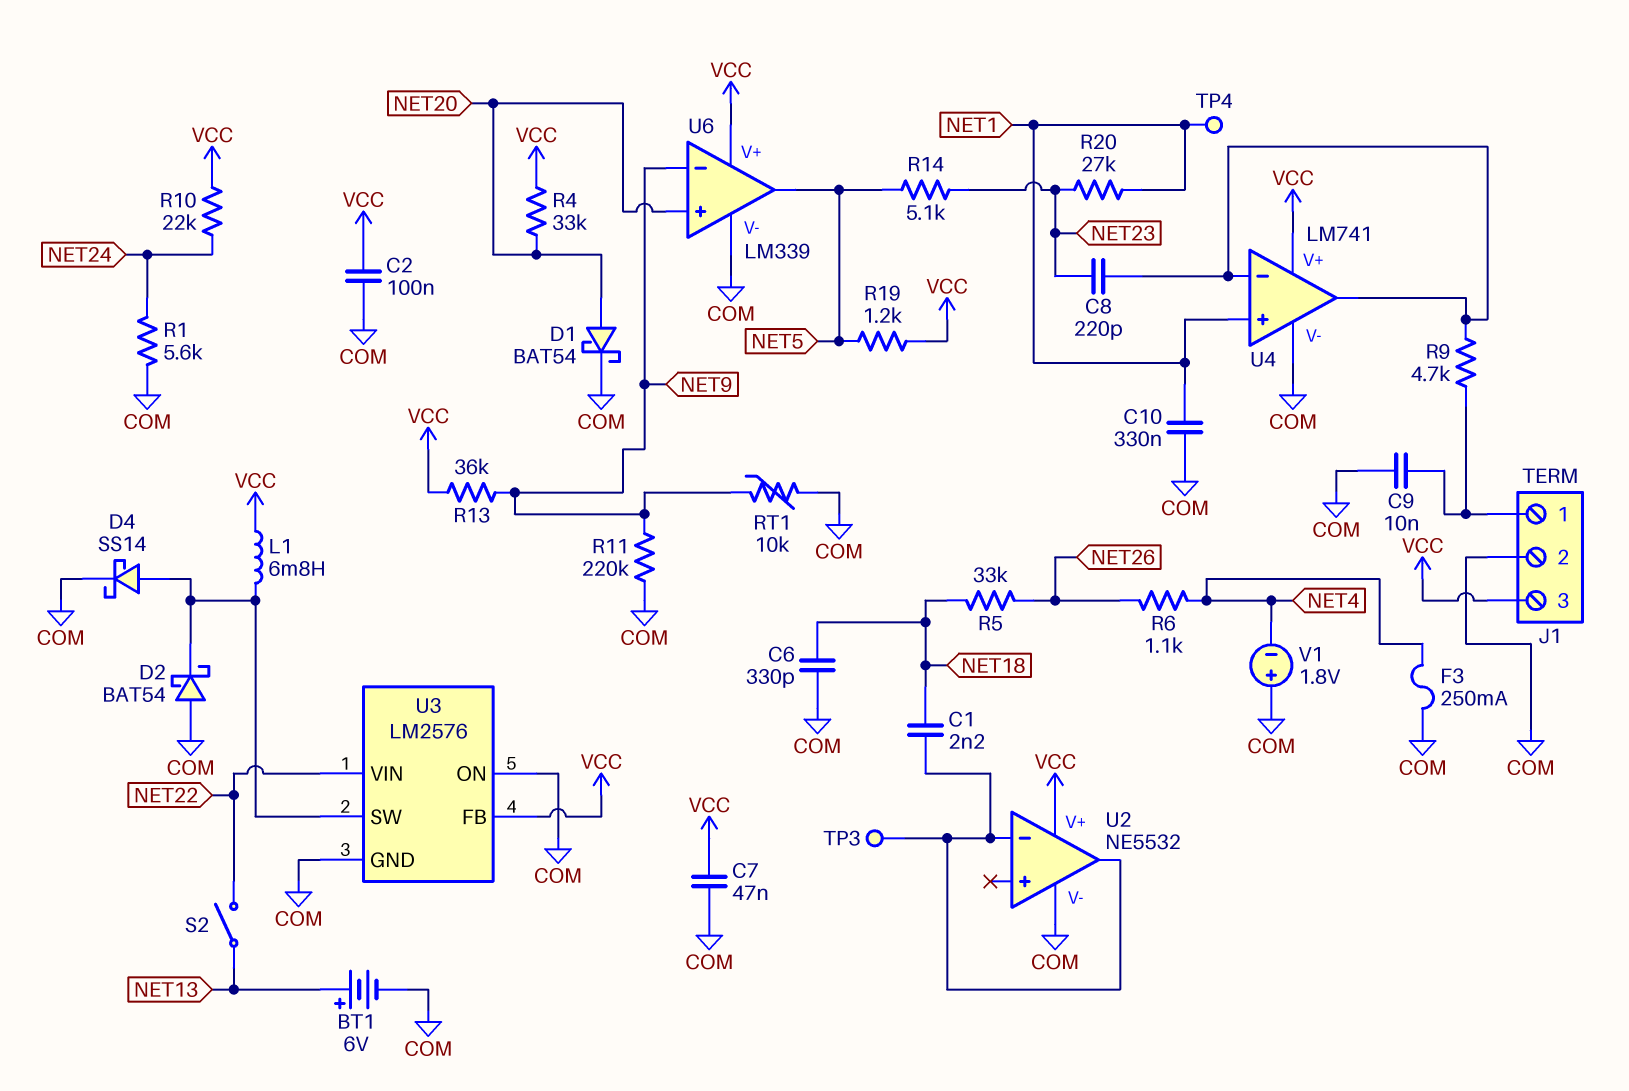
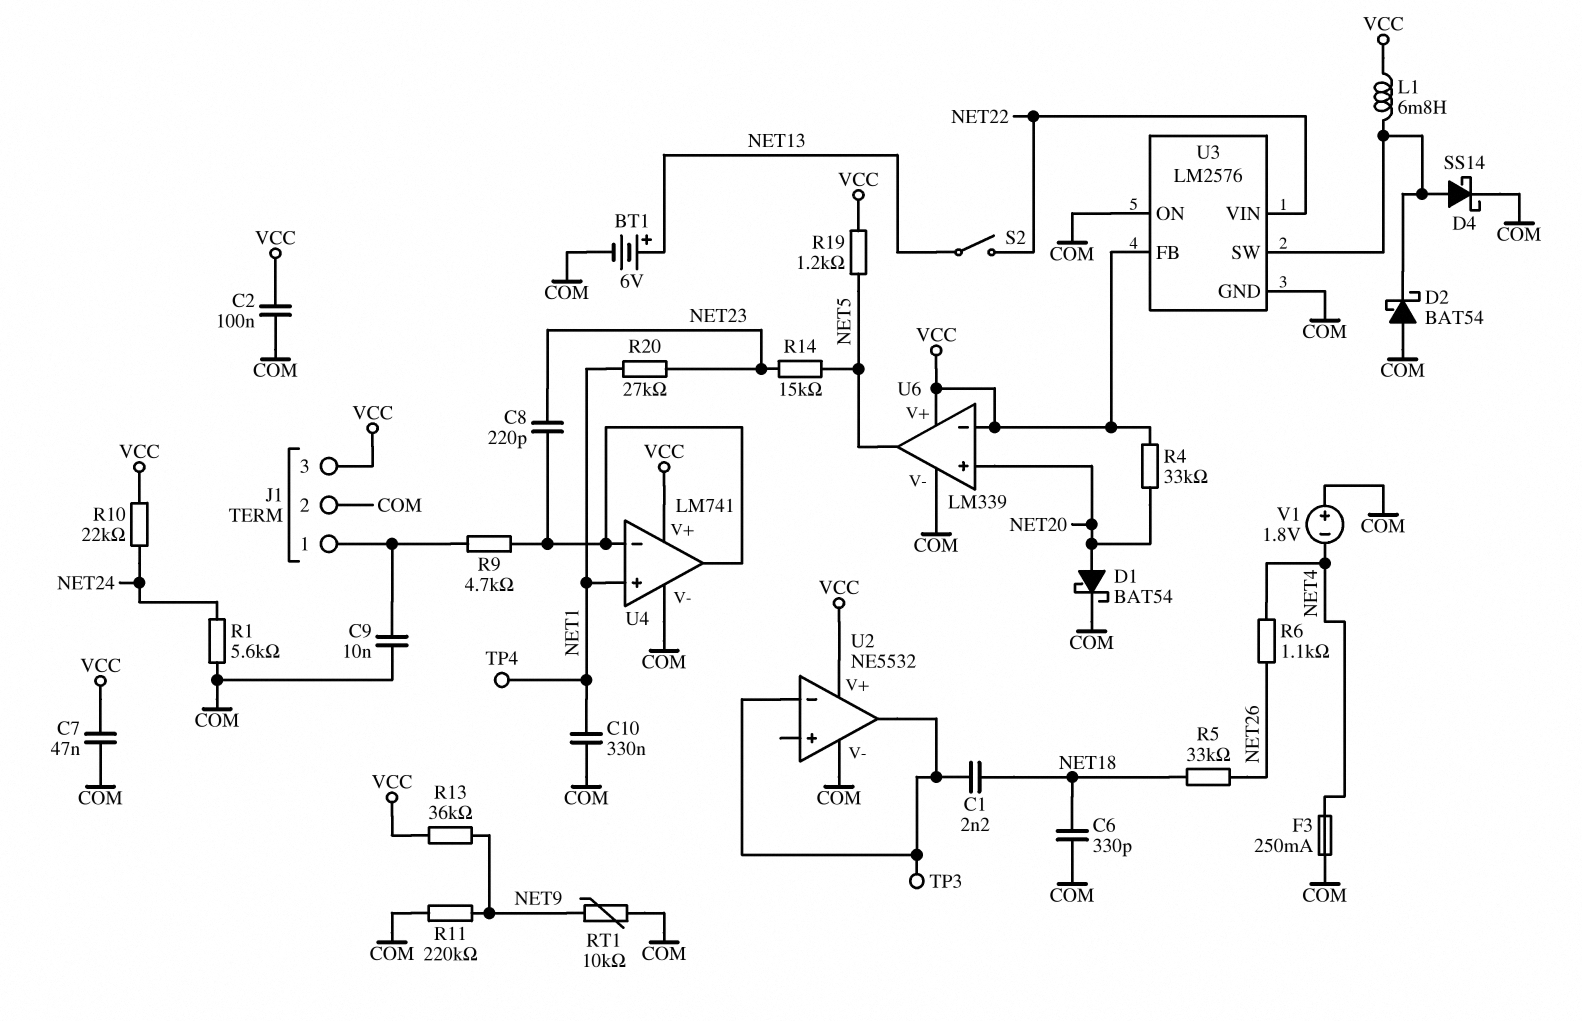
R14: 5.1k (NET5, NET23) -> 15k (NET5, NET23)
U6 pin in-: NET9 -> VCC

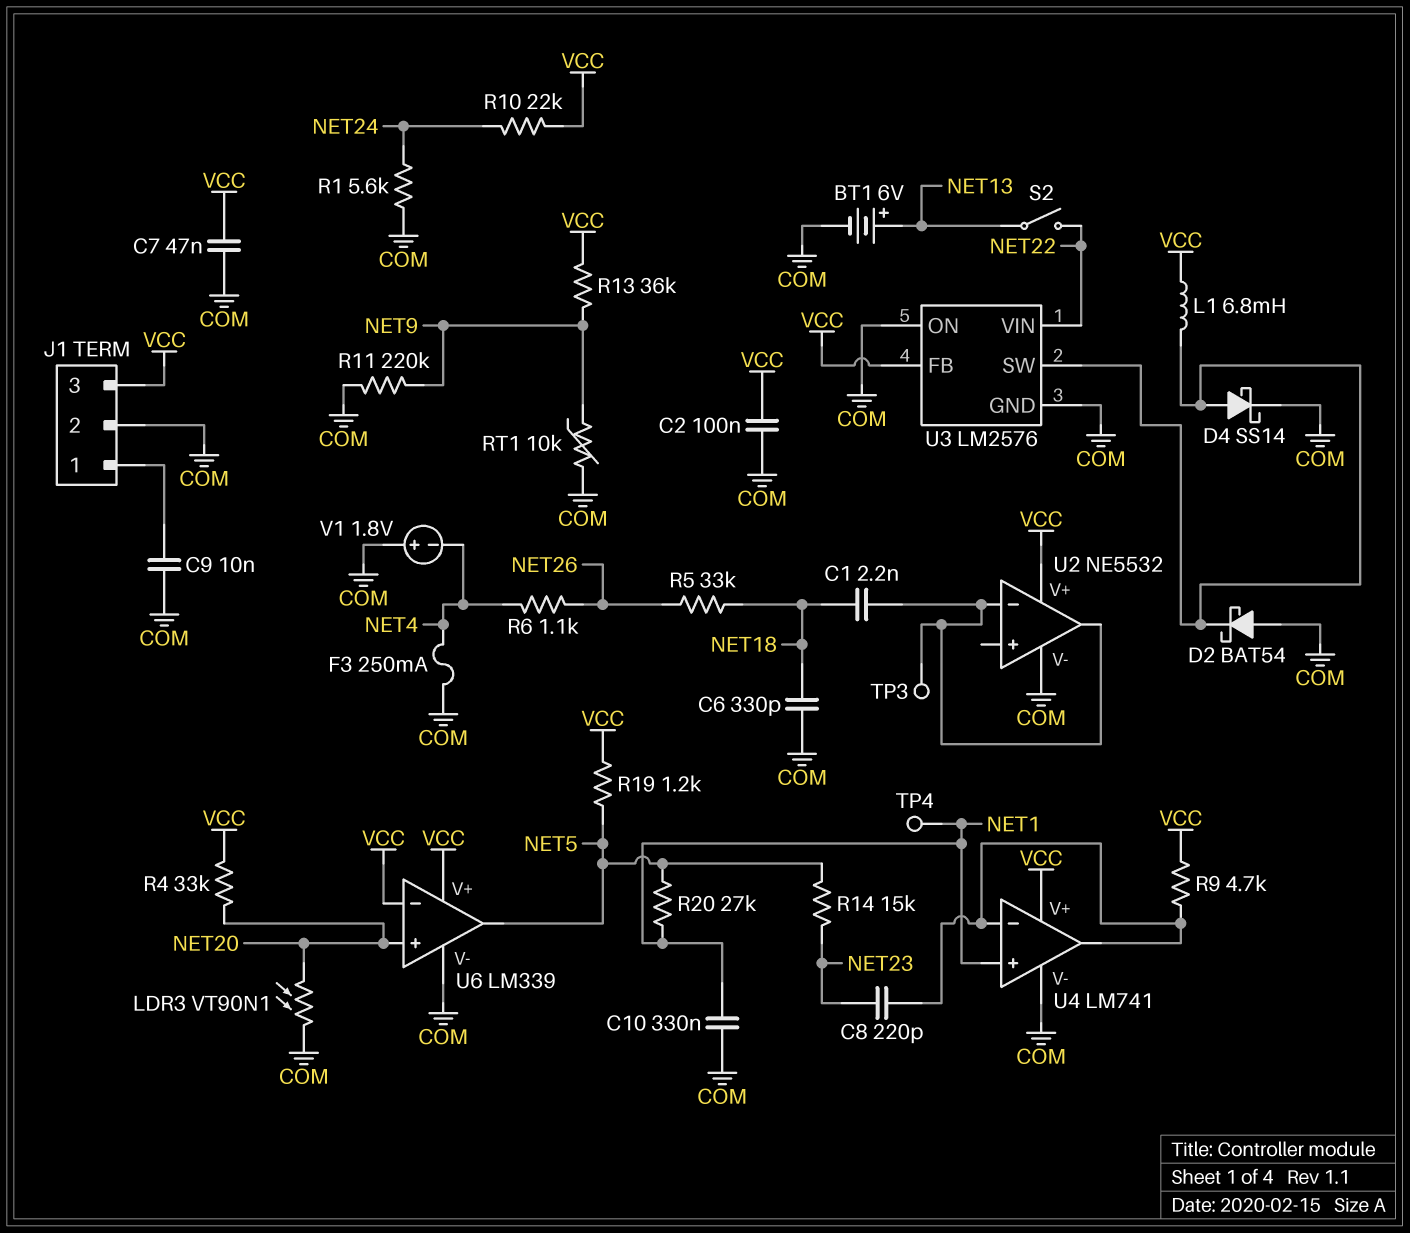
D1: schottky BAT54 (A NET20, K COM) -> none
LDR3: none -> VT90N1 (COM, NET20)
R9: 4.7k (J1/1, U4/in-) -> 4.7k (U4/in-, VCC)
R20: 27k (NET1, NET23) -> 27k (NET1, NET5)

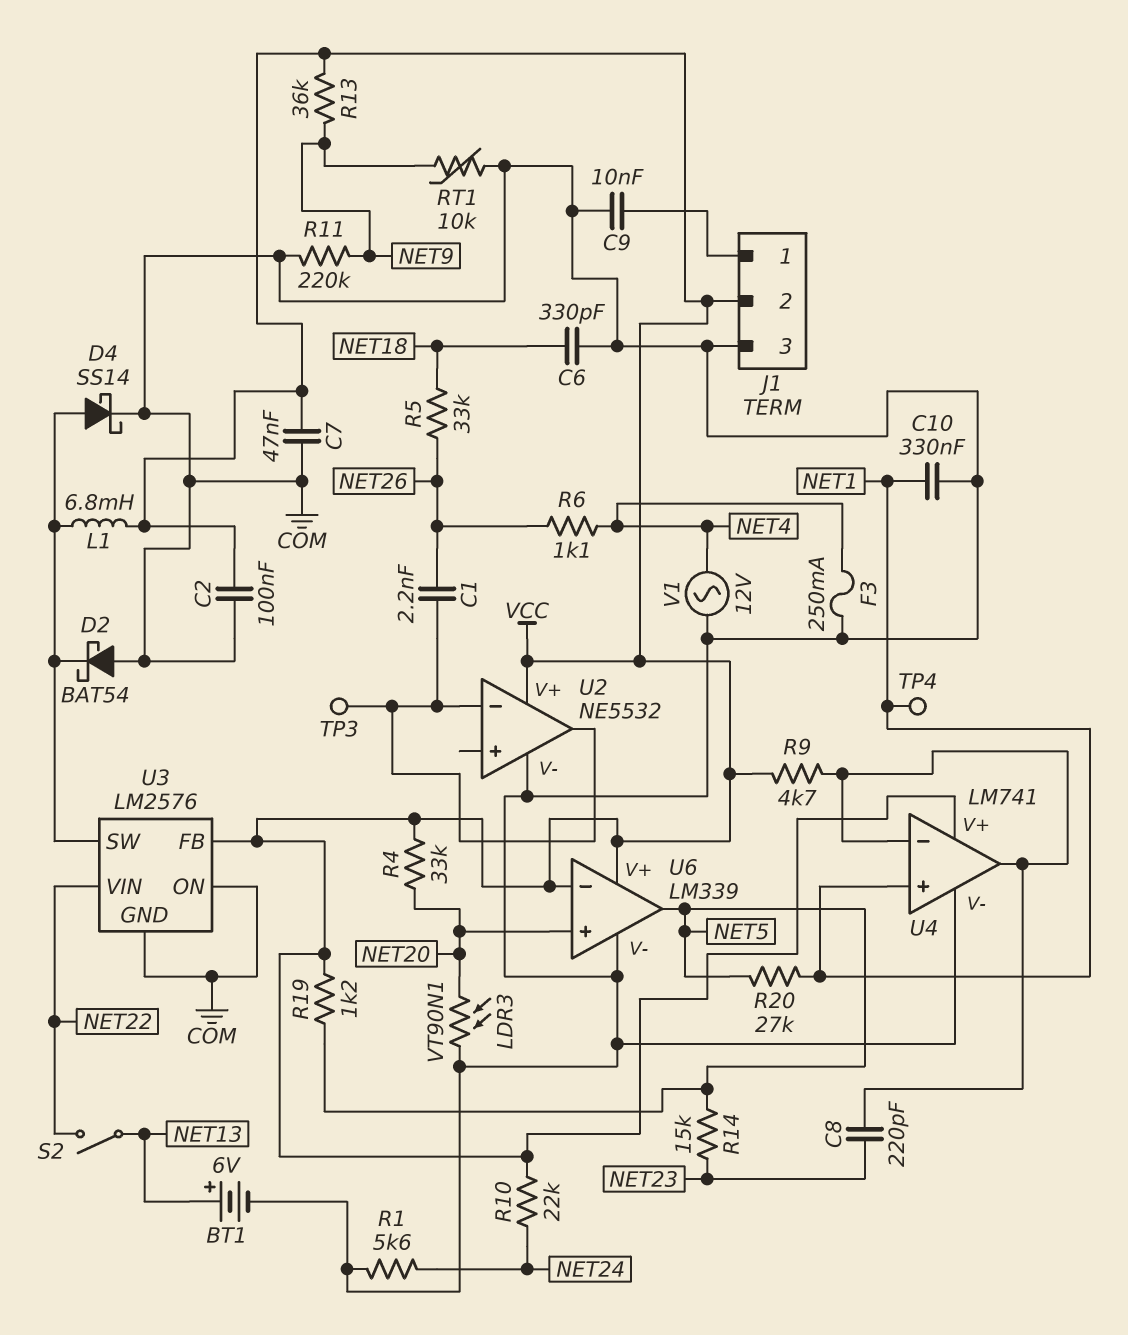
C1: 2.2nF (NET18, U2/in-) -> 2.2nF (NET26, U2/in-)
J1 pin 2: COM -> VCC
J1 pin 3: VCC -> COM
V1: 1.8V (plus COM, minus NET4) -> AC 12V (COM, NET4)

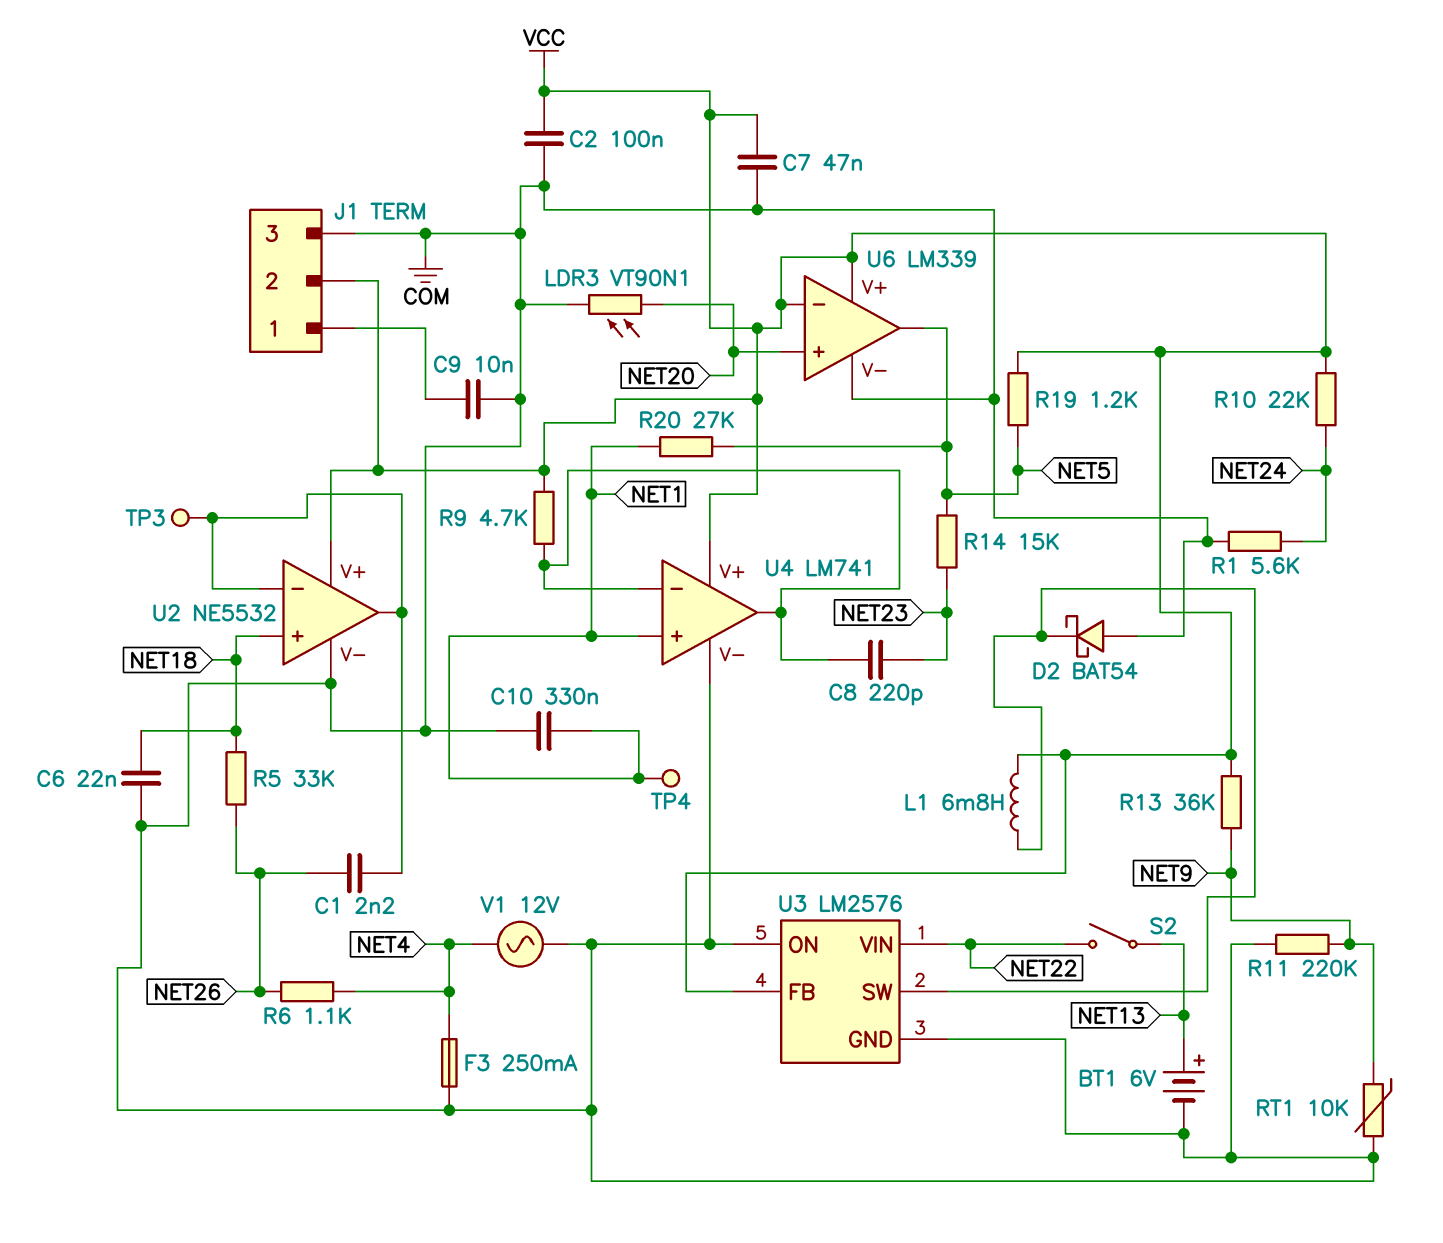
C6: 330pF (COM, NET18) -> 22nF (COM, NET18)
D4: schottky SS14 (A U3/SW, K COM) -> none
R4: 33k (NET20, VCC) -> none
U2 pin in+: none -> NET18

